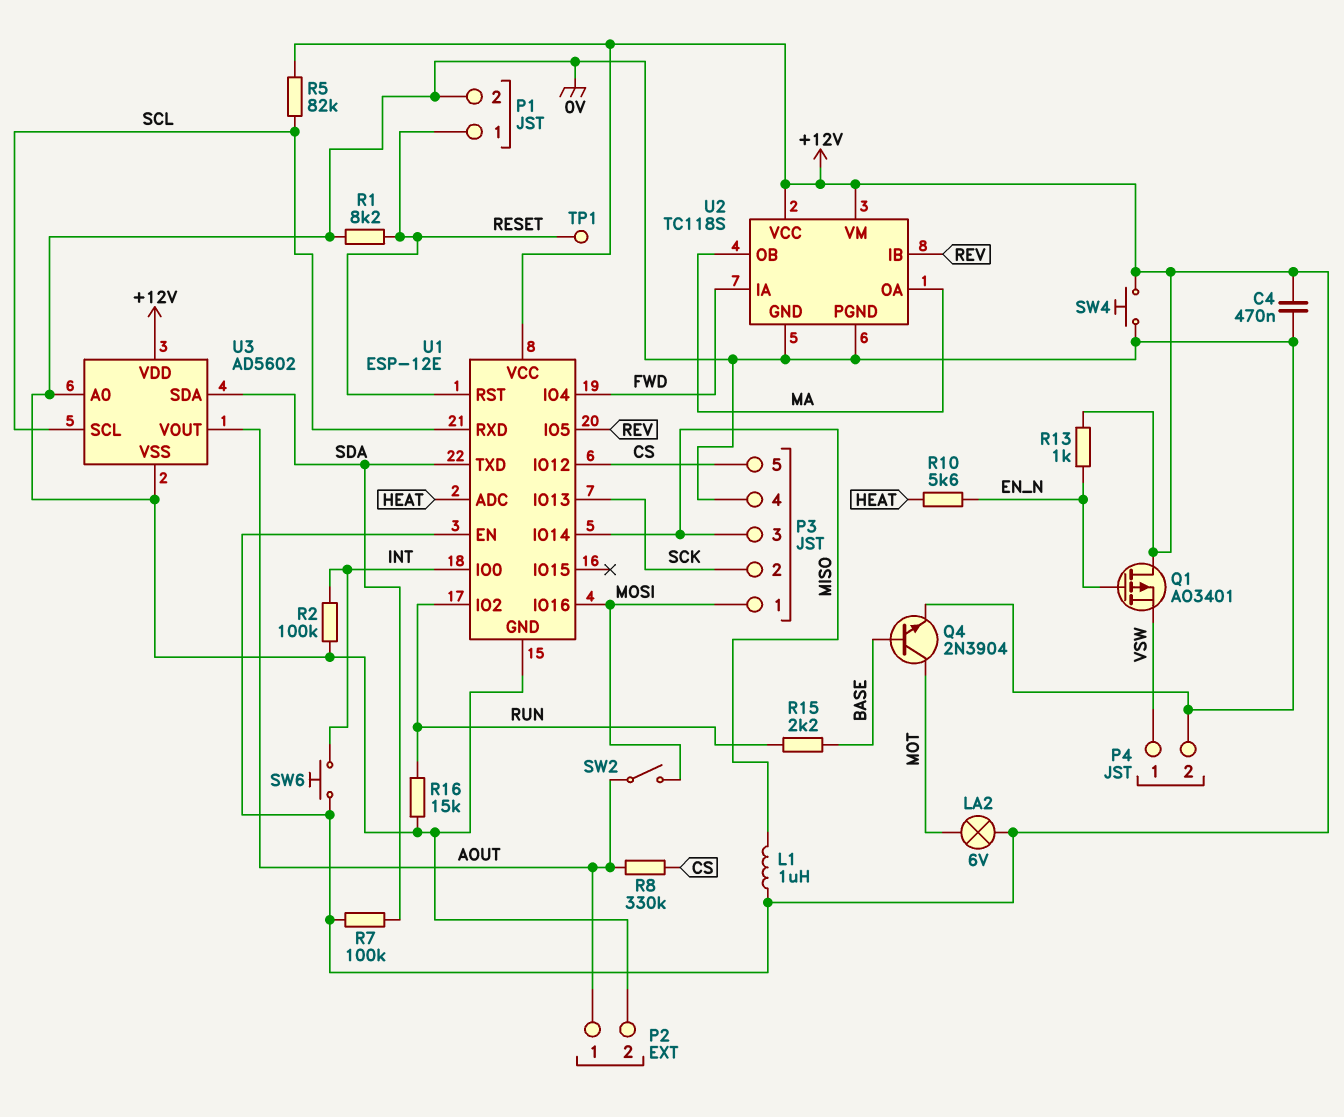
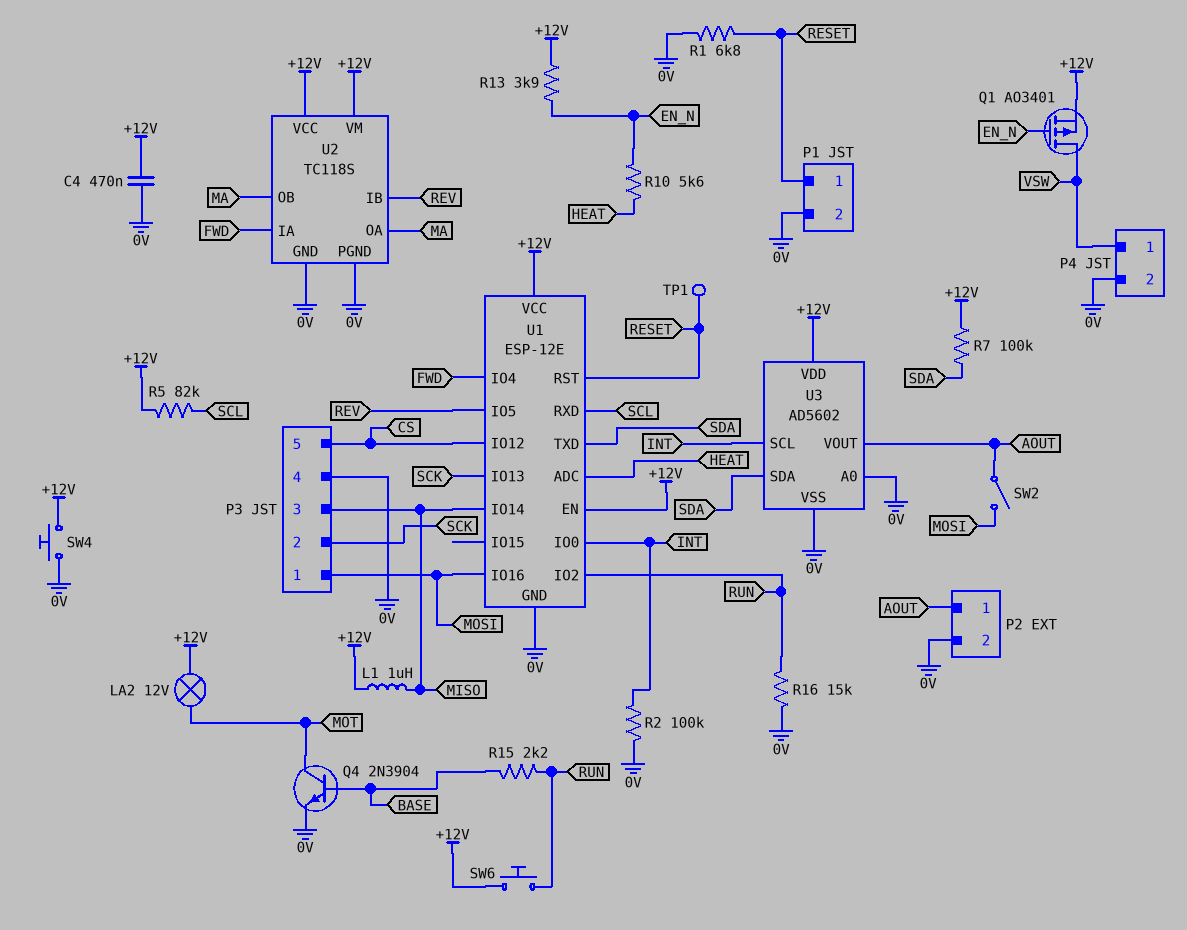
LA2: lamp 6V (+12V, MOT) -> lamp 12V (+12V, MOT)
Q1: PMOS AO3401 (G EN_N, D +12V, S VSW) -> PMOS AO3401 (G EN_N, D VSW, S +12V)
R1: 8.2k (0V, RESET) -> 6.8k (0V, RESET)
R8: 330k (AOUT, CS) -> none
R13: 1k (+12V, EN_N) -> 3.9k (+12V, EN_N)
SW6: button (+12V, INT) -> button (+12V, RUN)
U3 pin SCL: SCL -> INT

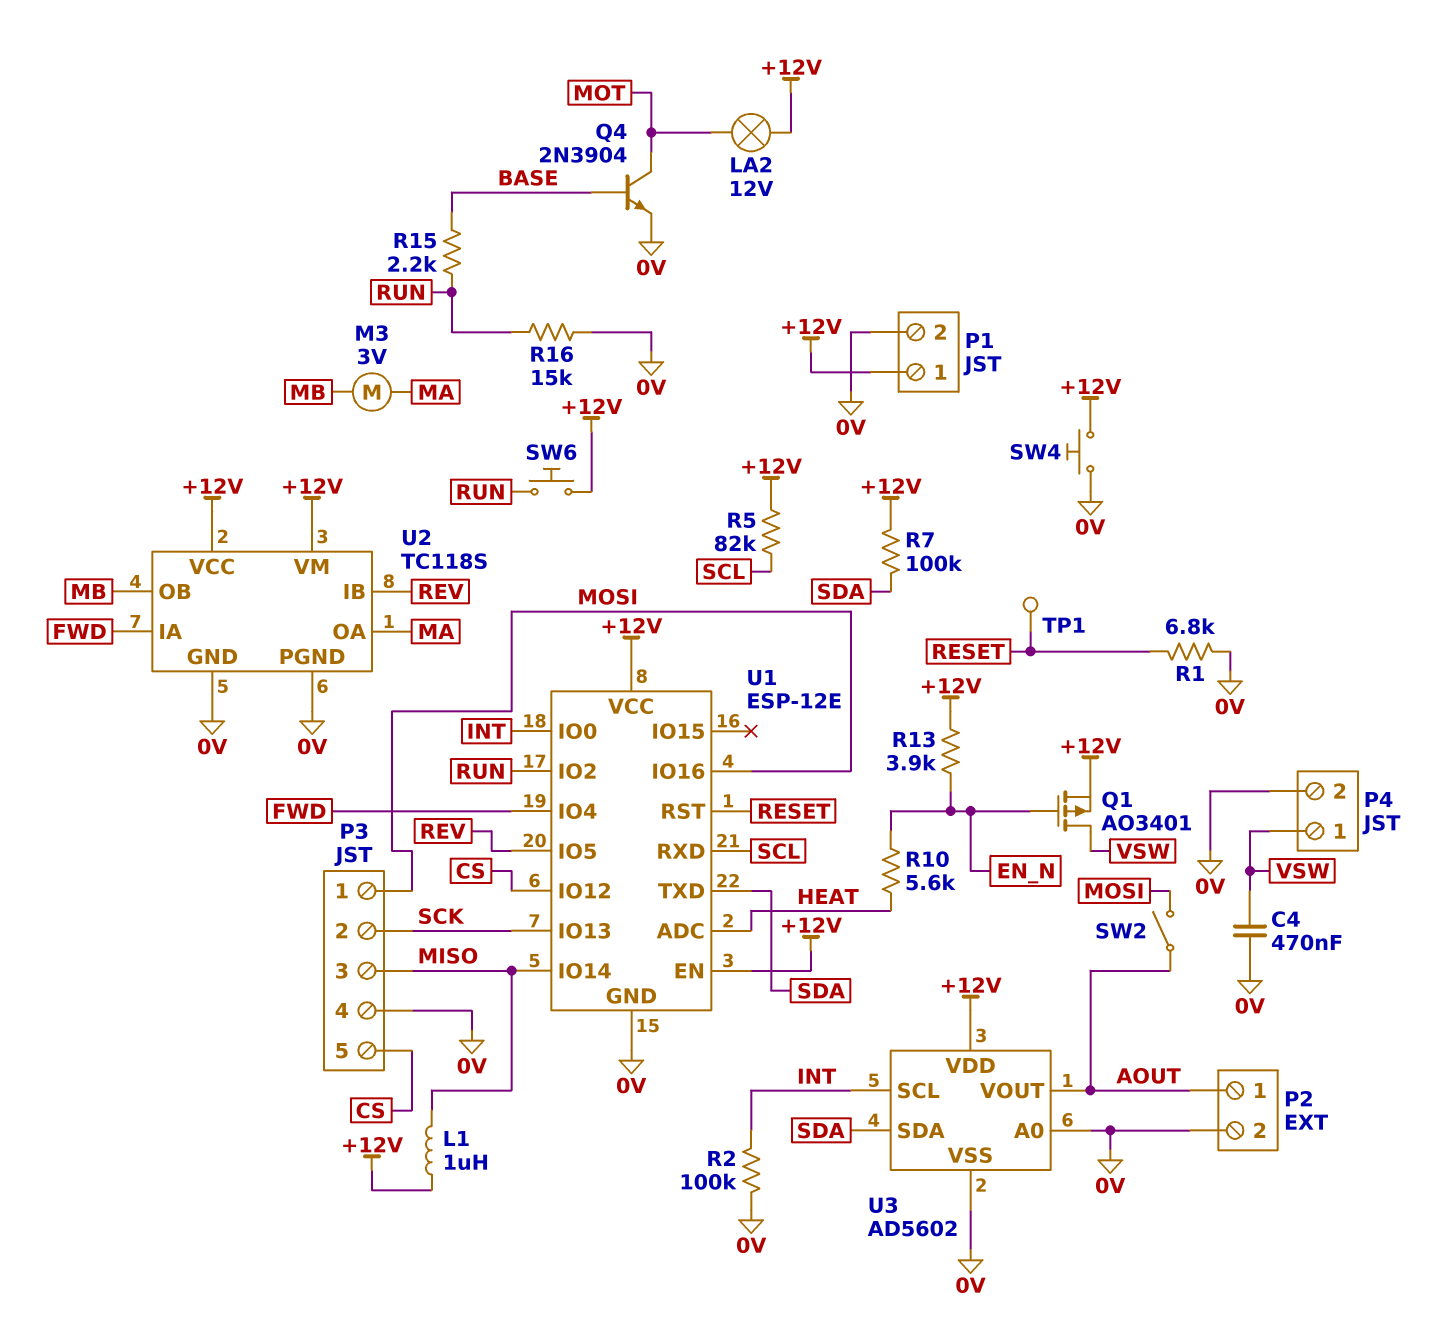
C4: 470nF (+12V, 0V) -> 470nF (0V, VSW)
M3: none -> motor 3V (MA, MB)
P1 pin 1: RESET -> +12V
U2 pin OB: MA -> MB

